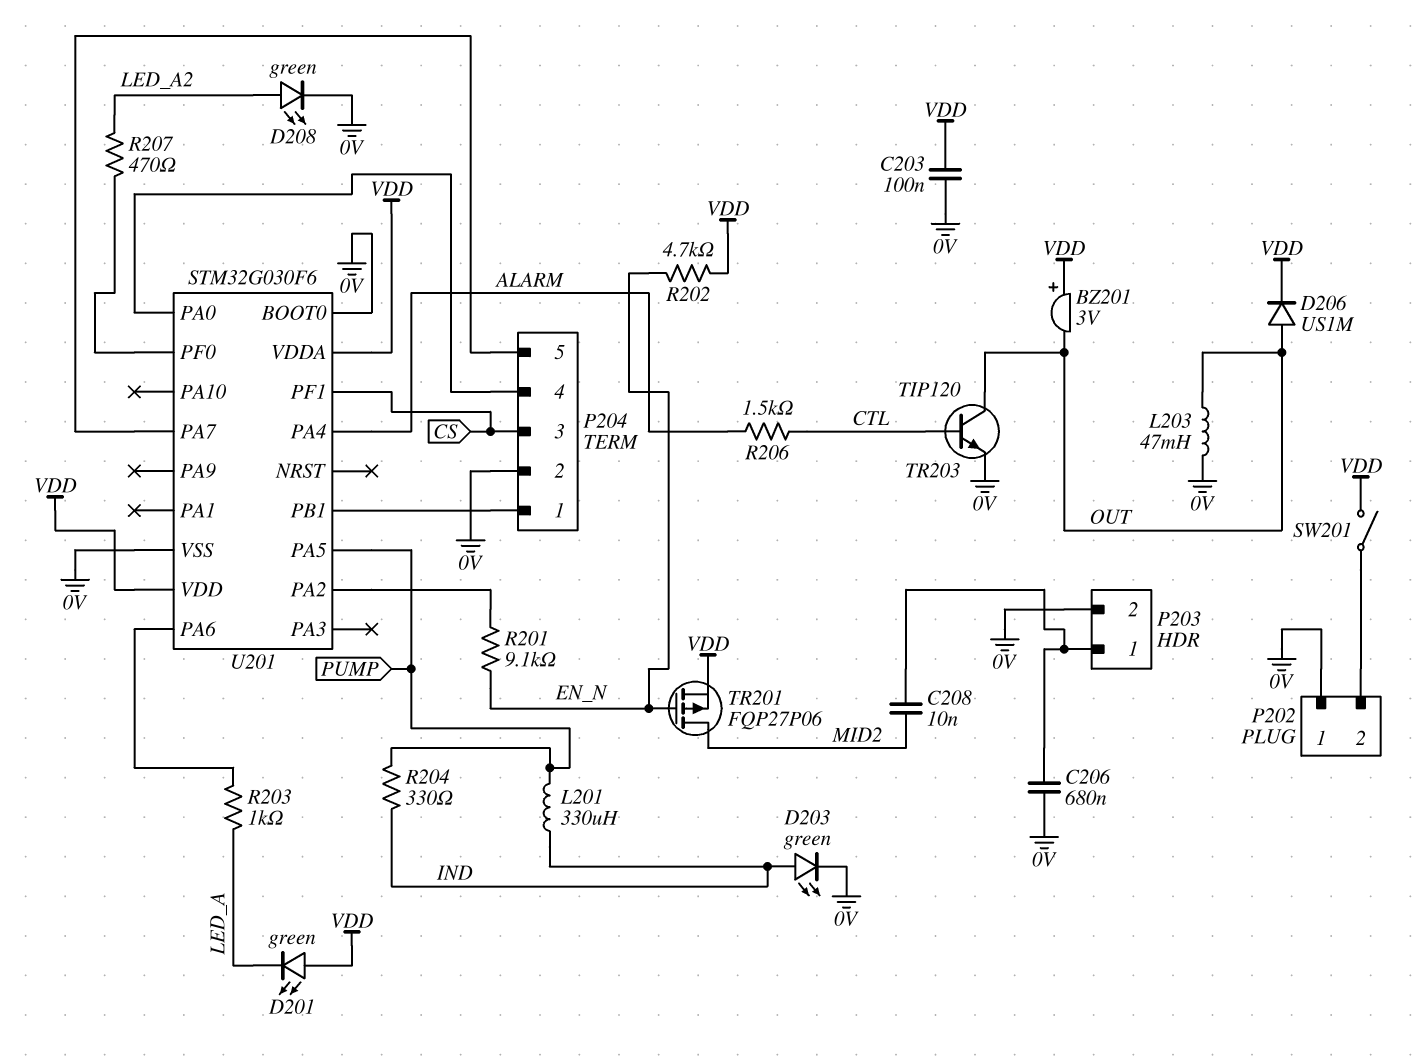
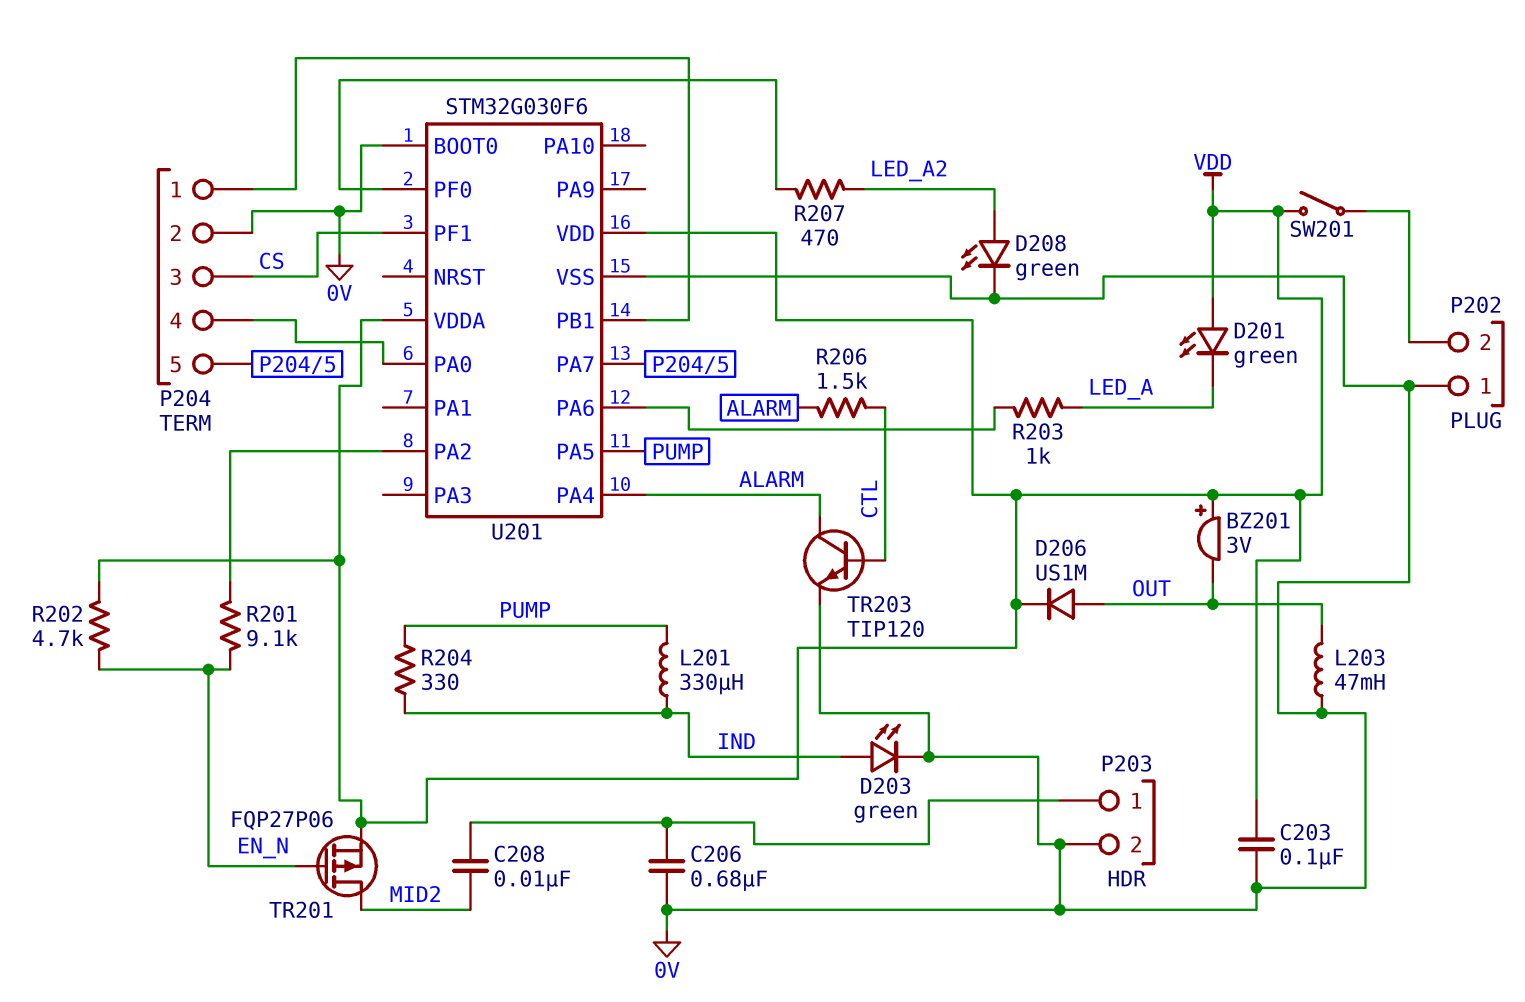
TR203: NPN TIP120 (B CTL, C OUT, E 0V) -> NPN TIP120 (B CTL, C ALARM, E 0V)

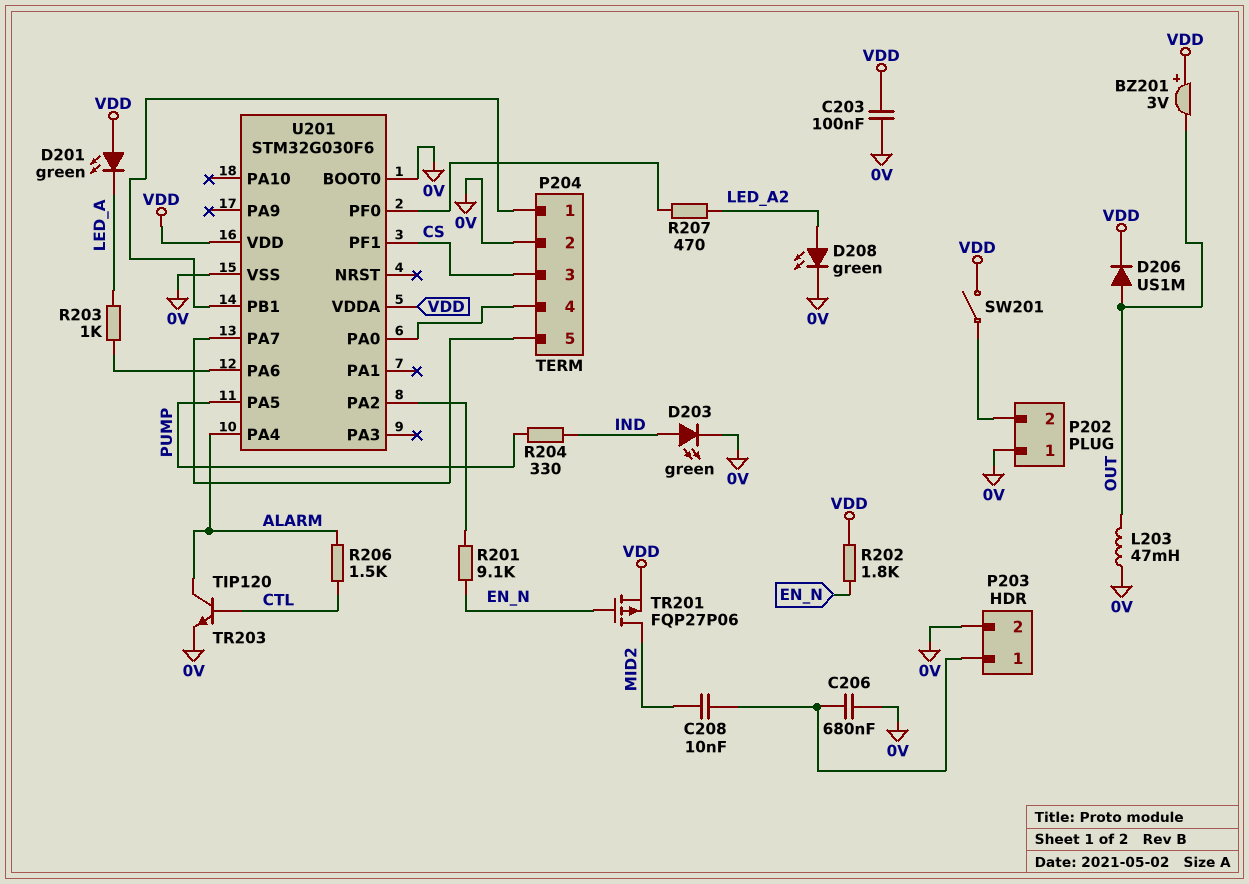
L201: 330uH (IND, PUMP) -> none
R202: 4.7k (EN_N, VDD) -> 1.8k (EN_N, VDD)

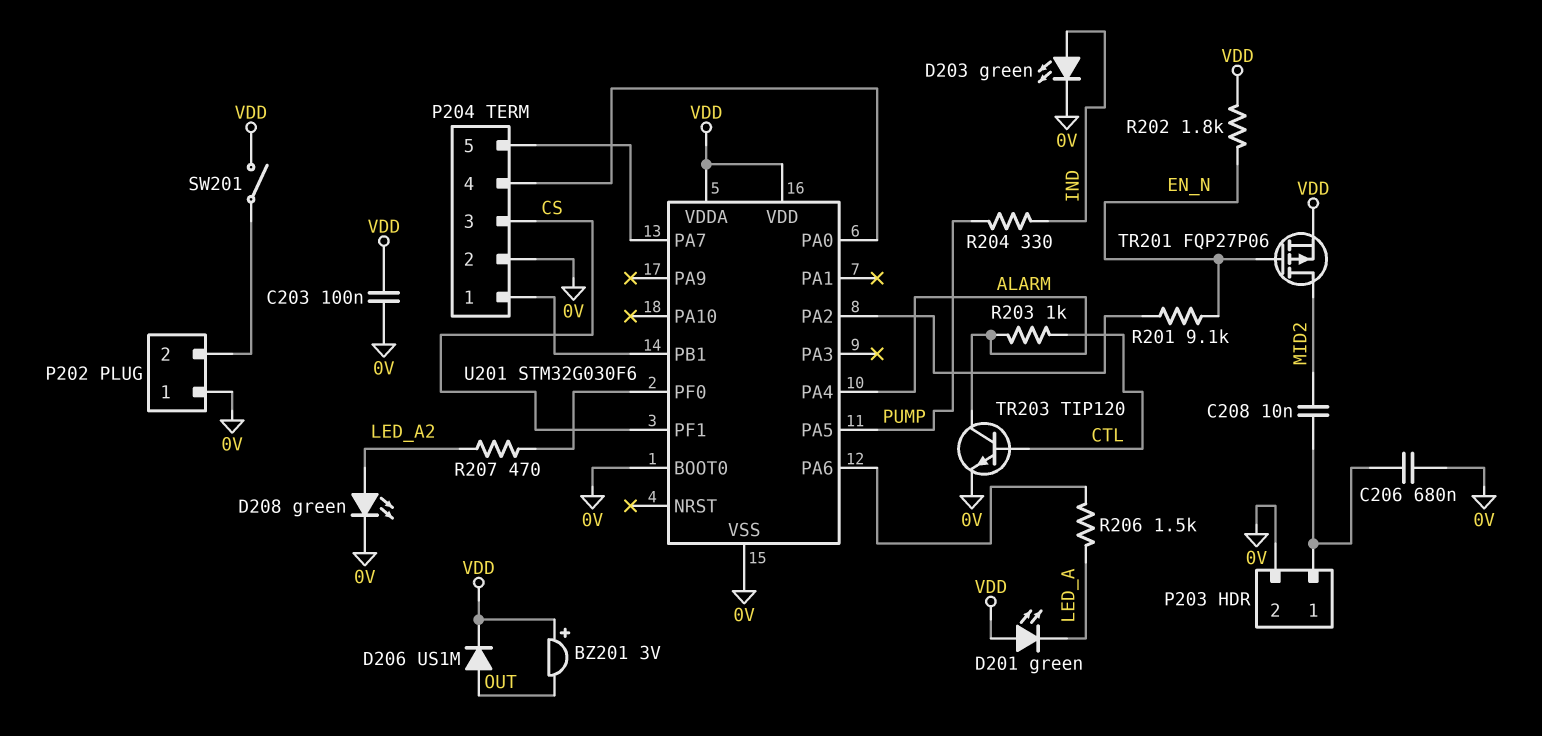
L203: 47mH (0V, OUT) -> none
R203: 1k (LED_A, U201/PA6) -> 1k (ALARM, CTL)
R206: 1.5k (ALARM, CTL) -> 1.5k (LED_A, U201/PA6)

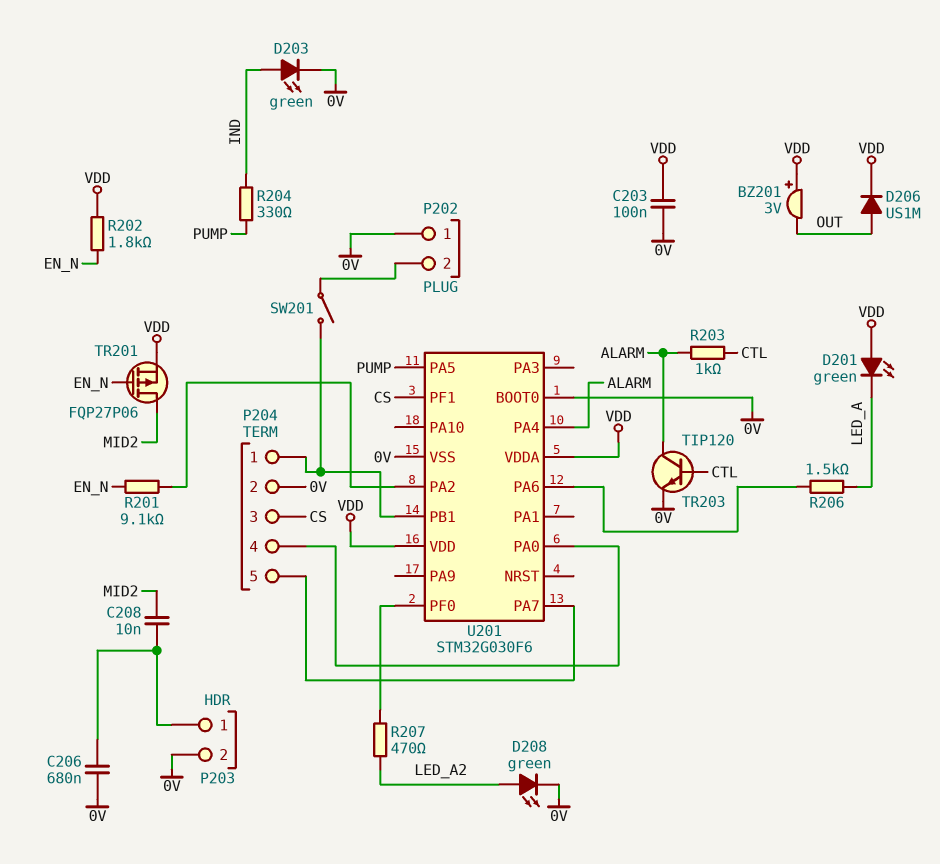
SW201: switch (P202/2, VDD) -> switch (P202/2, P204/1)

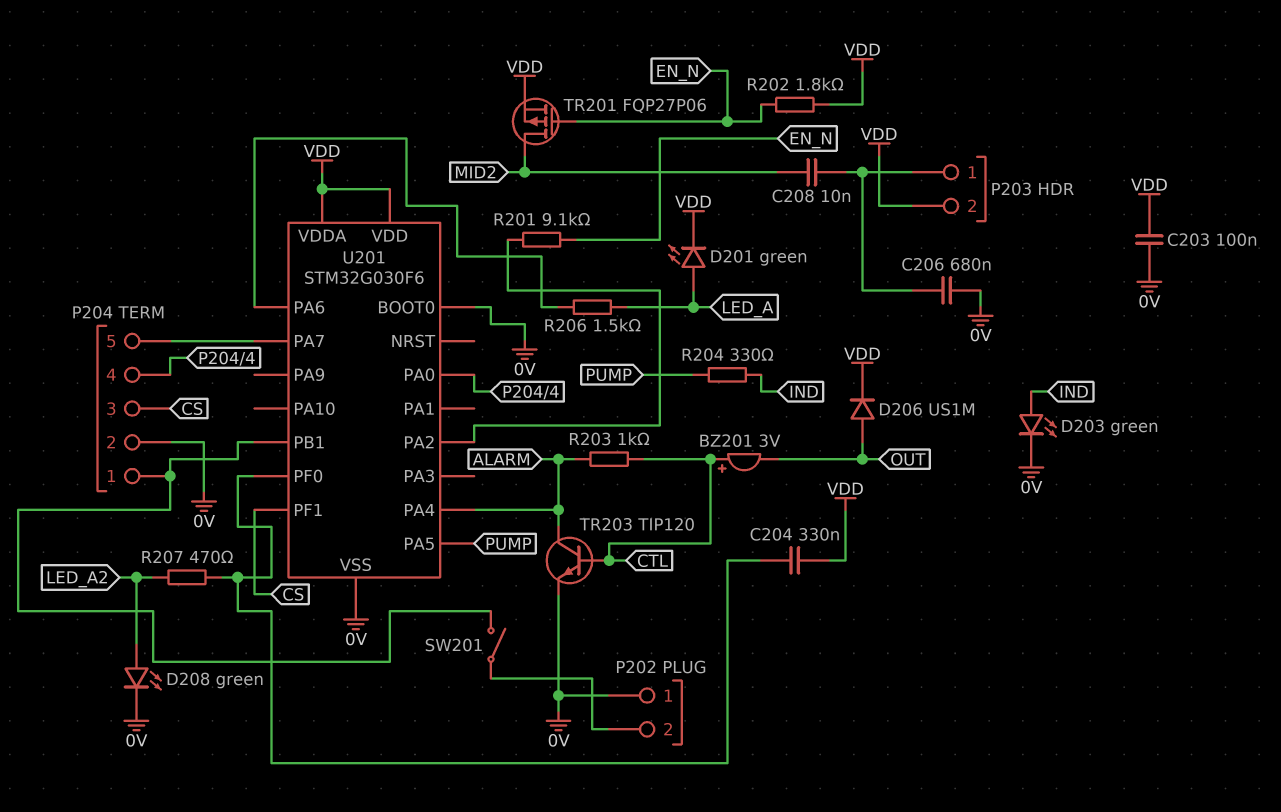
BZ201: buzzer 3V (plus VDD, minus OUT) -> buzzer 3V (plus CTL, minus OUT)
C204: none -> 330nF (U201/PF0, VDD)
D201: LED green (A VDD, K LED_A) -> LED green (A LED_A, K VDD)
P203 pin 2: 0V -> VDD

